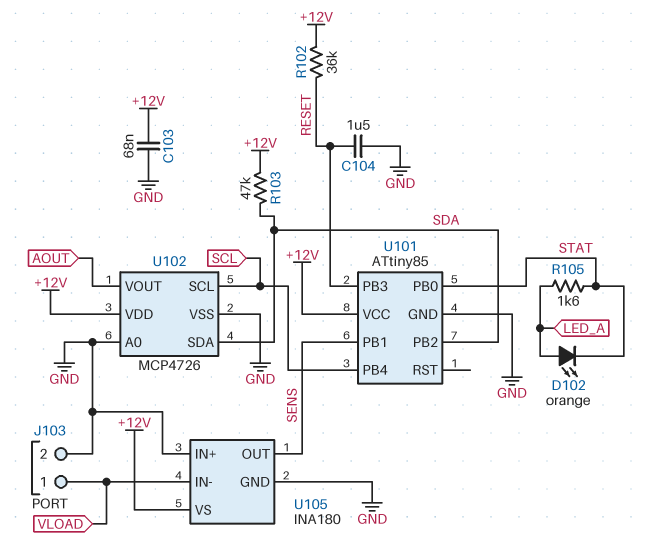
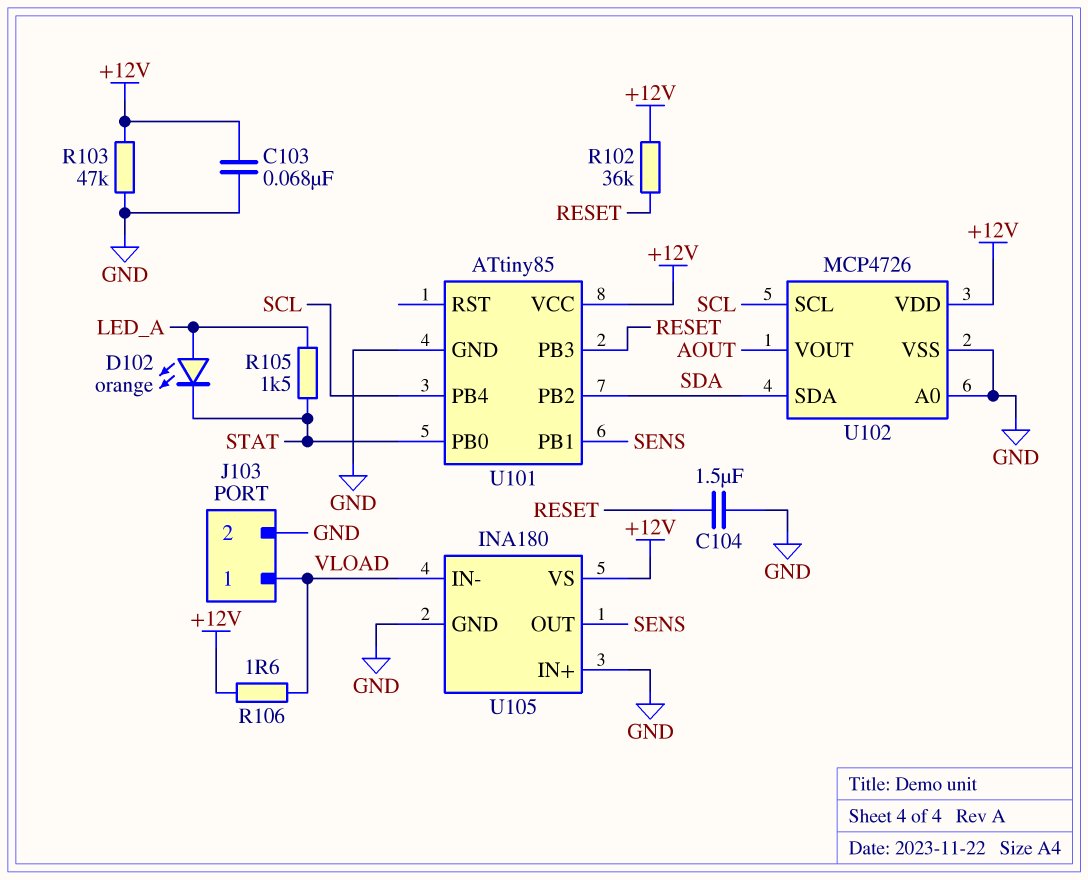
R103: 47k (+12V, SDA) -> 47k (+12V, GND)
R105: 1.6k (LED_A, STAT) -> 1.5k (LED_A, STAT)
R106: none -> 1.6 (+12V, VLOAD)

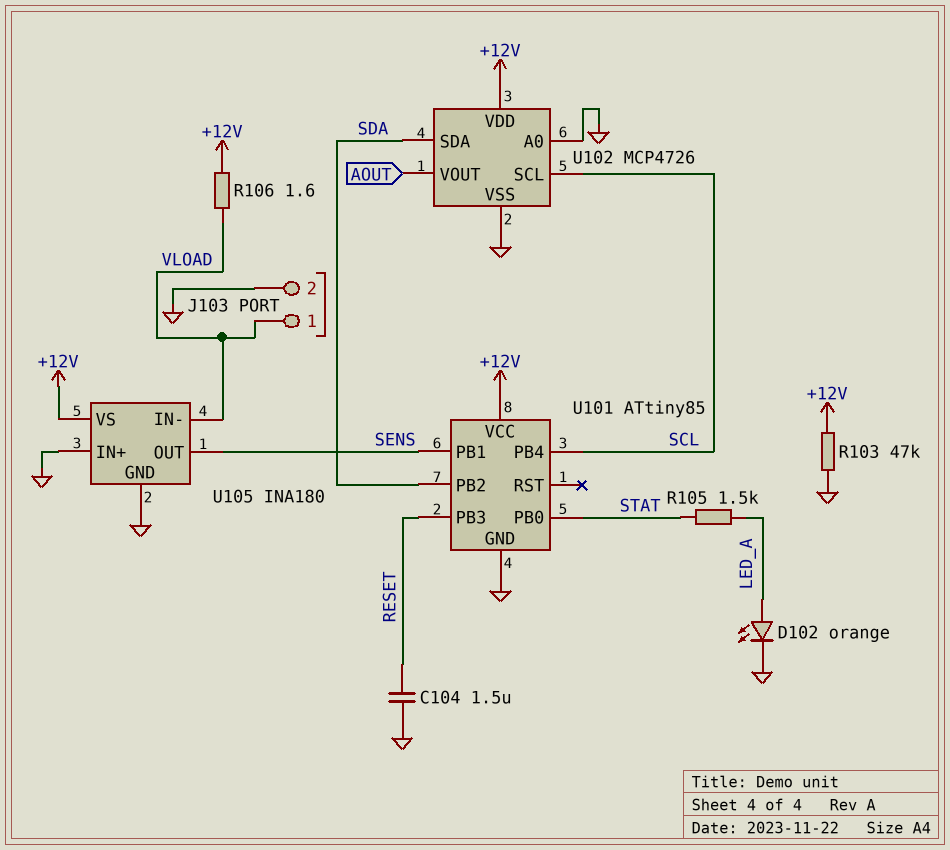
C103: 68nF (+12V, GND) -> none
D102: LED orange (A LED_A, K STAT) -> LED orange (A LED_A, K GND)
R102: 36k (+12V, RESET) -> none

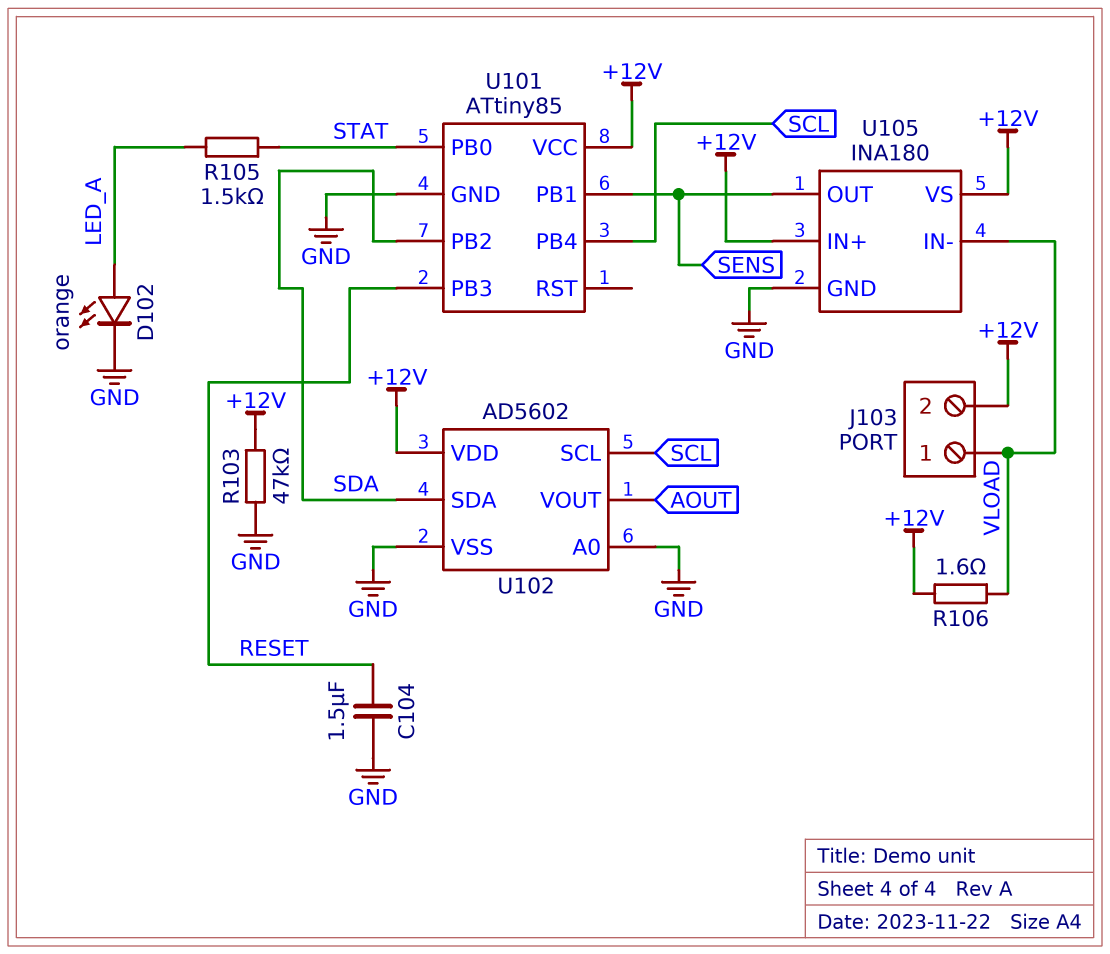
J103 pin 2: GND -> +12V
U102: MCP4726 -> AD5602
U105 pin IN+: GND -> +12V

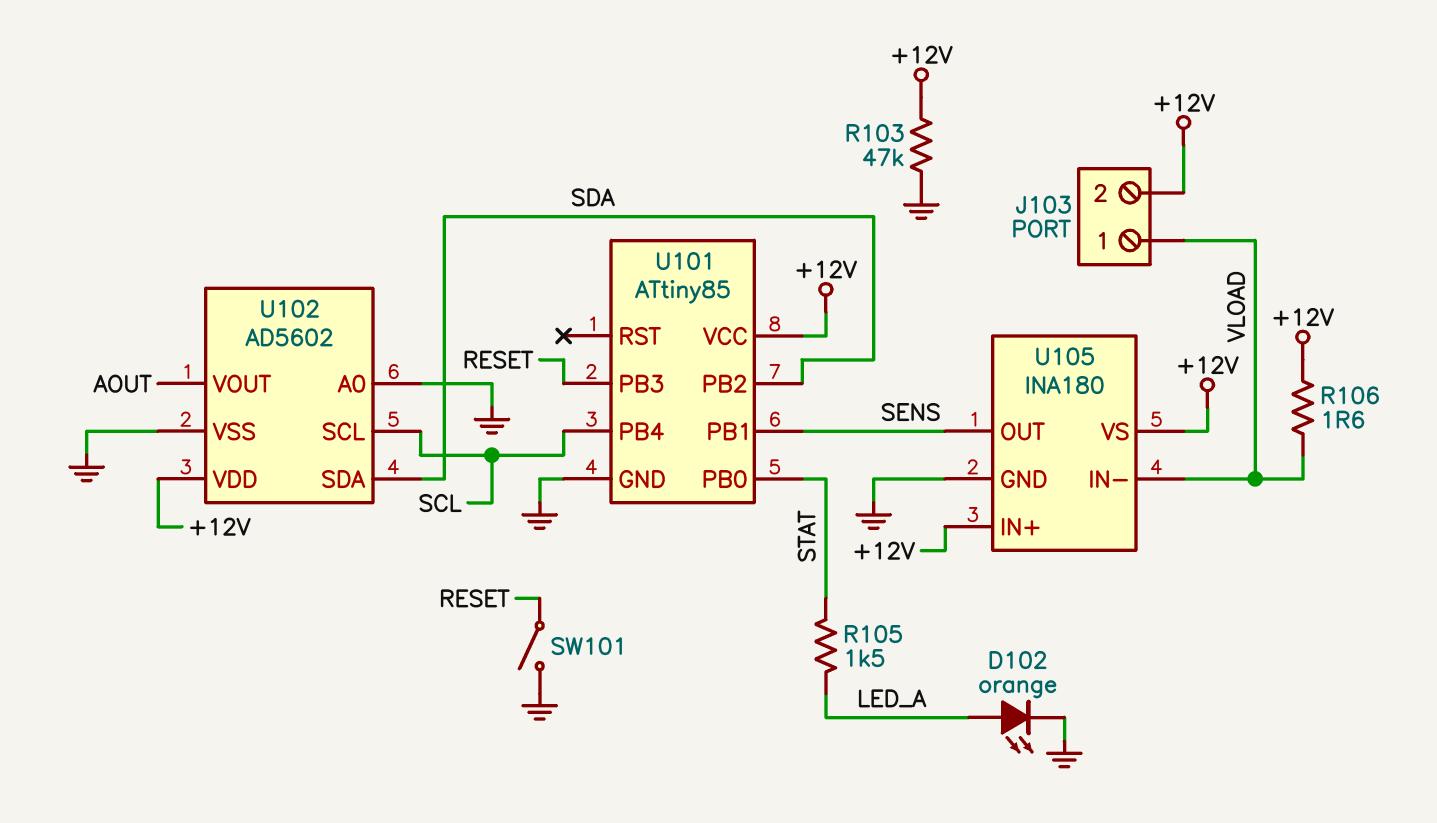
C104: 1.5uF (GND, RESET) -> none
SW101: none -> switch (GND, RESET)

